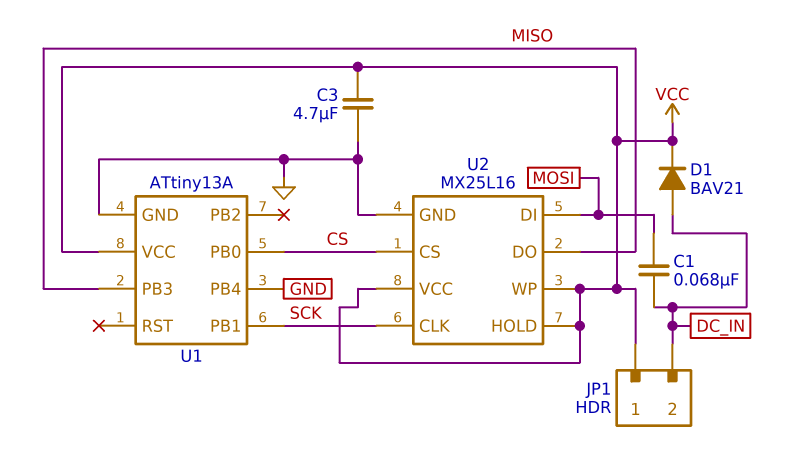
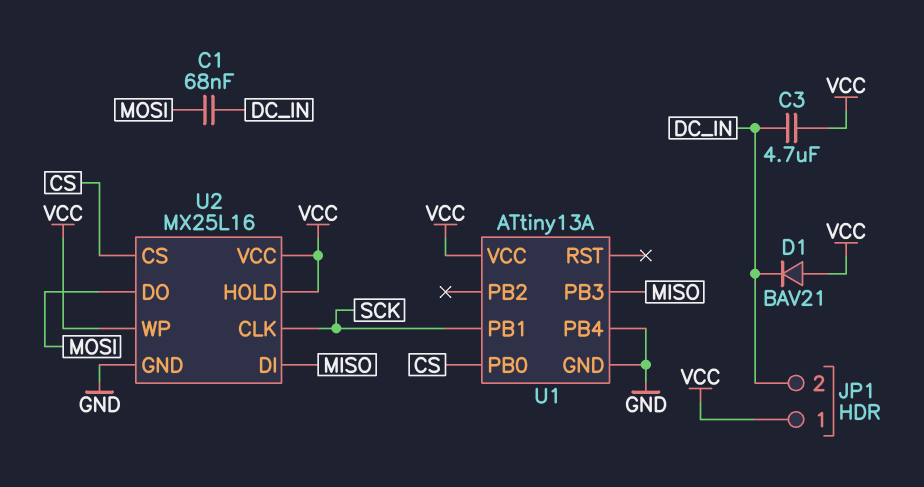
C3: 4.7uF (GND, VCC) -> 4.7uF (DC_IN, VCC)
D1: diode BAV21 (A DC_IN, K VCC) -> diode BAV21 (A VCC, K DC_IN)
U2 pin DI: MOSI -> MISO
U2 pin DO: MISO -> MOSI

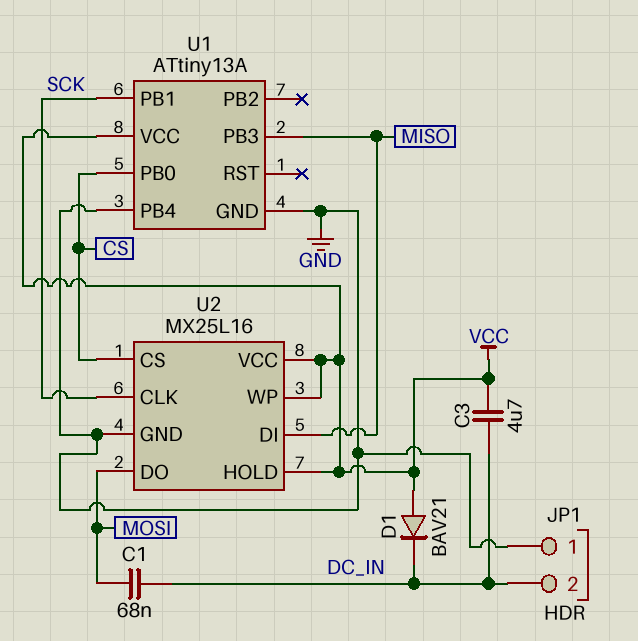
JP1 pin 1: VCC -> GND

